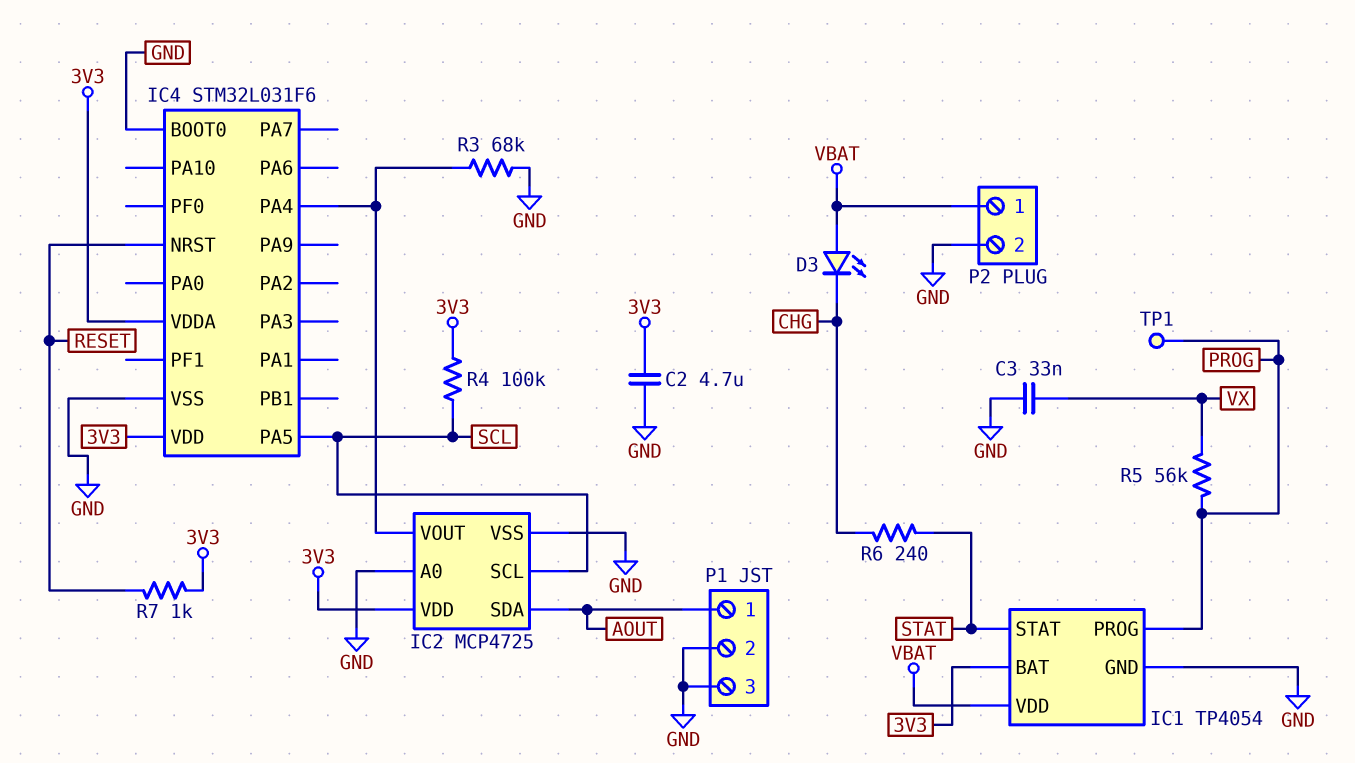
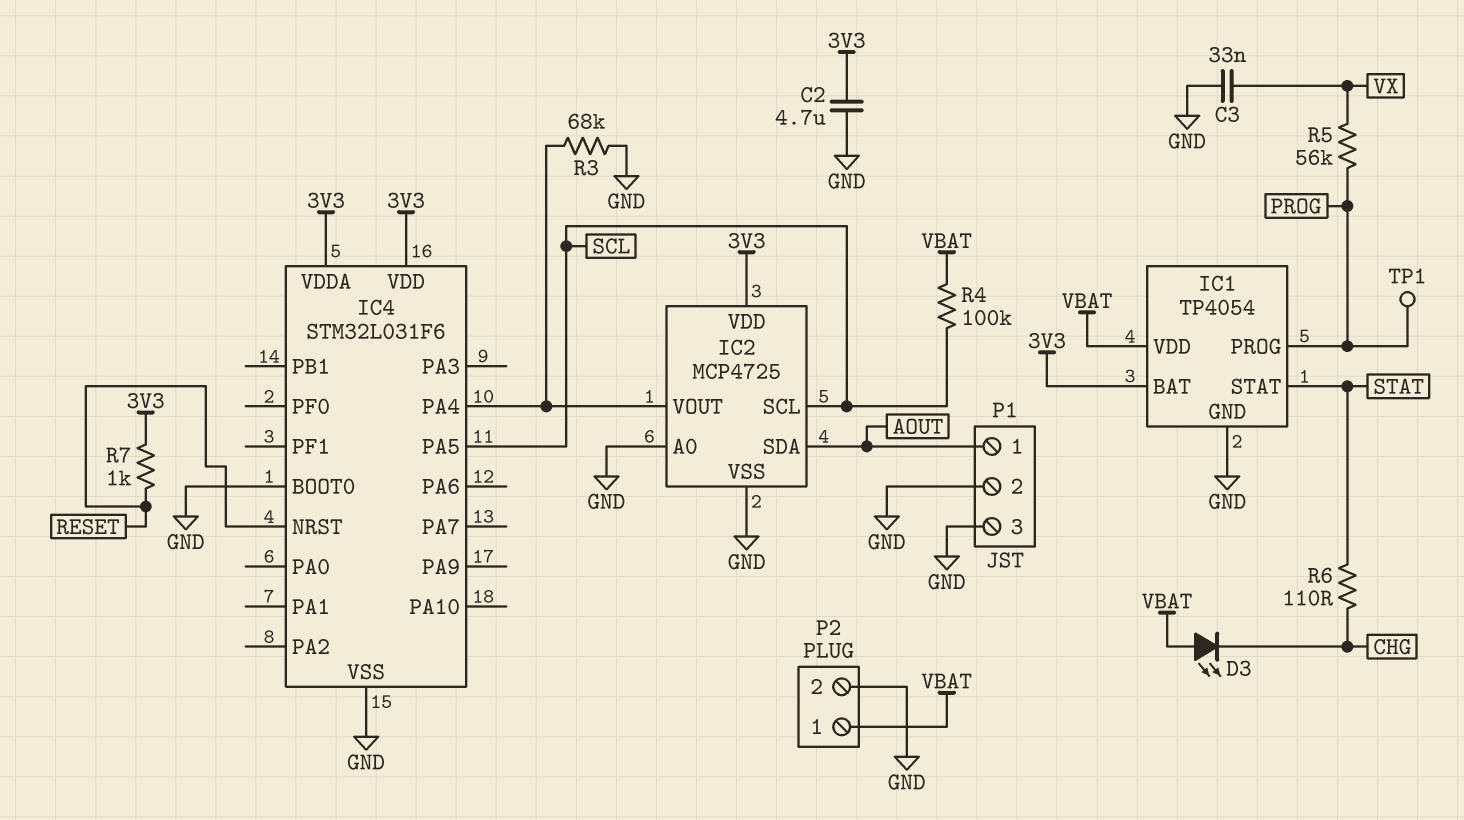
R4: 100k (3V3, SCL) -> 100k (SCL, VBAT)
R6: 240 (CHG, STAT) -> 110 (CHG, STAT)

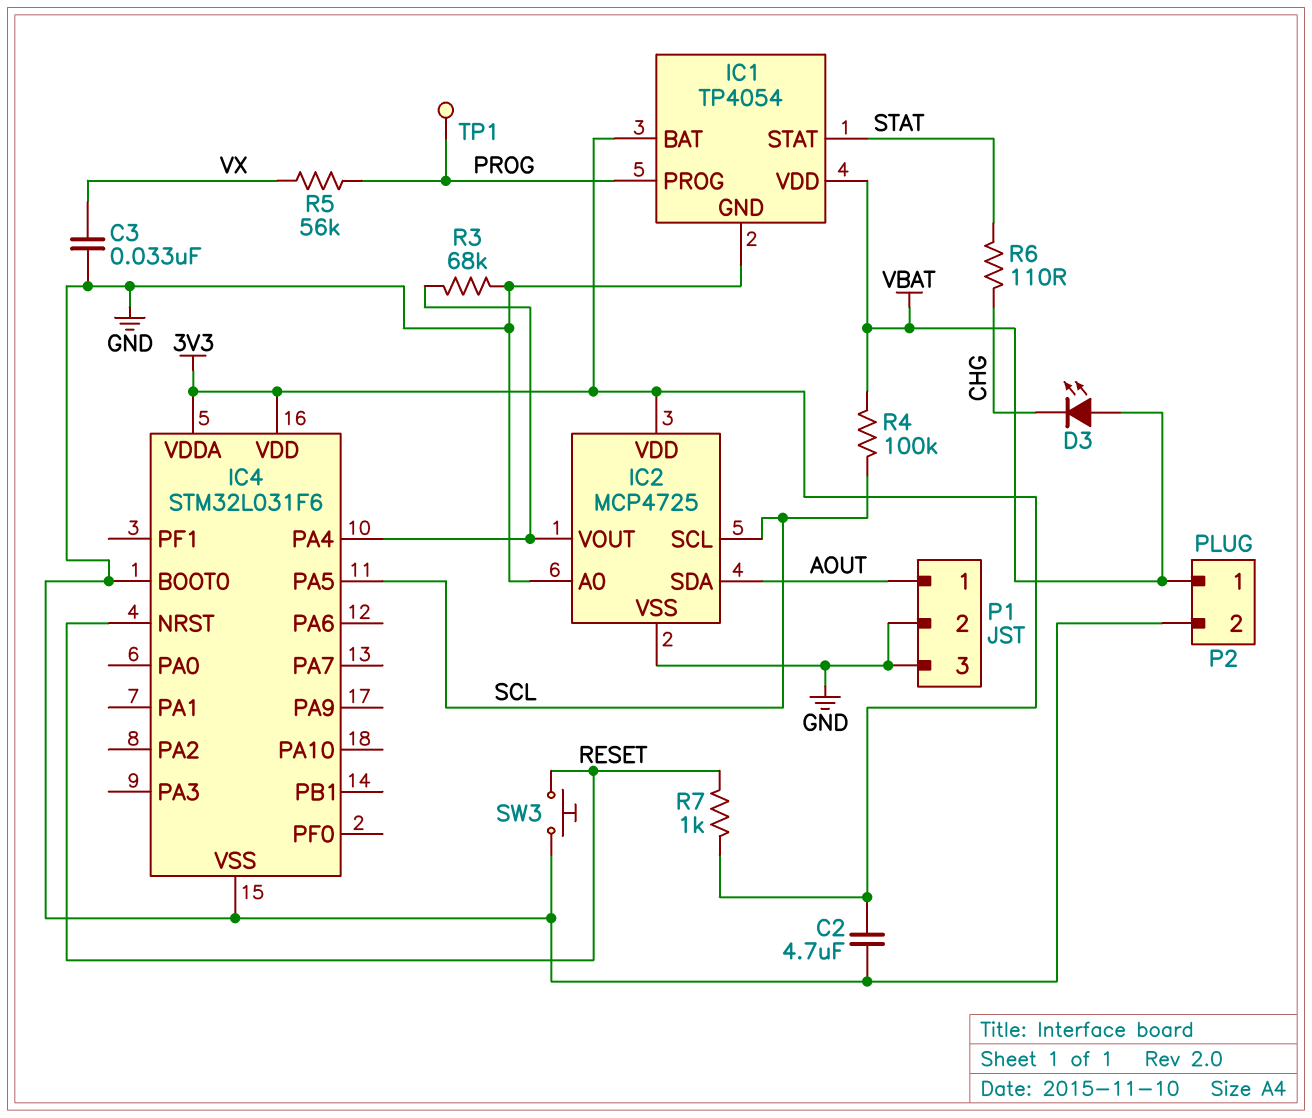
SW3: none -> button (GND, RESET)

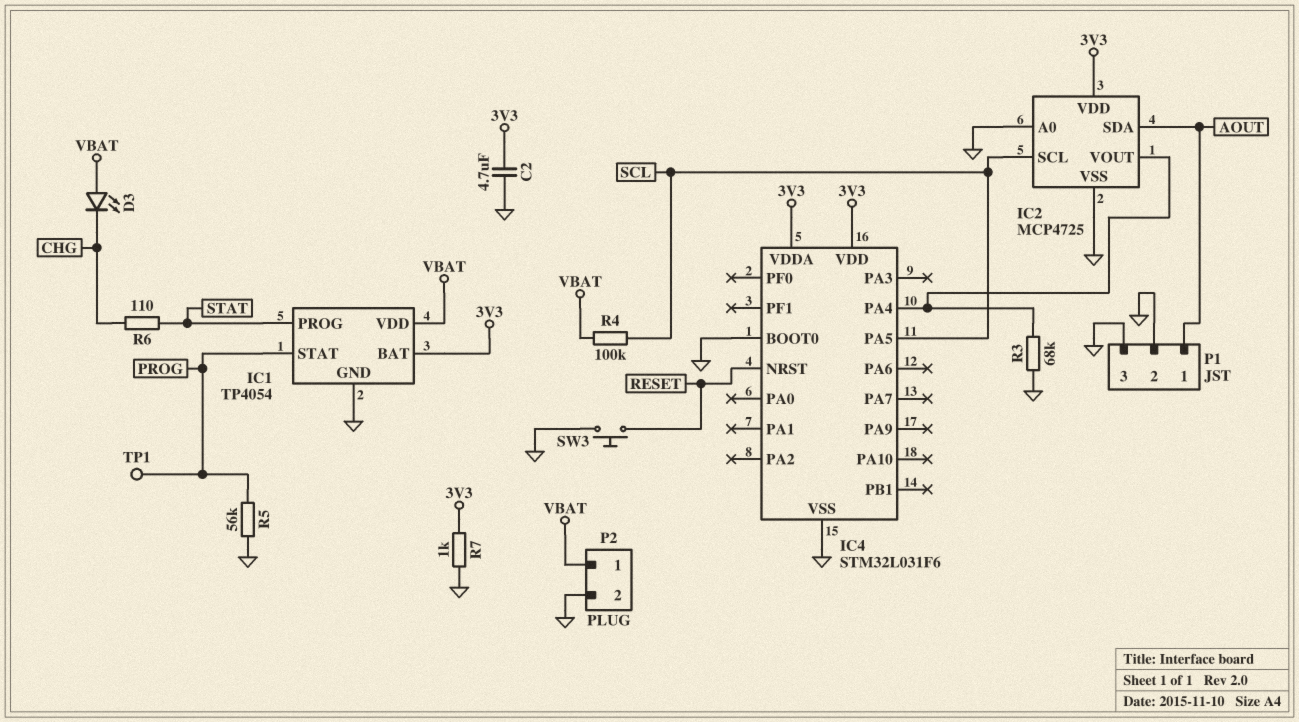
C3: 33nF (GND, VX) -> none
IC1 pin PROG: PROG -> STAT
IC1 pin STAT: STAT -> PROG
R5: 56k (PROG, VX) -> 56k (GND, PROG)
R7: 1k (3V3, RESET) -> 1k (3V3, GND)

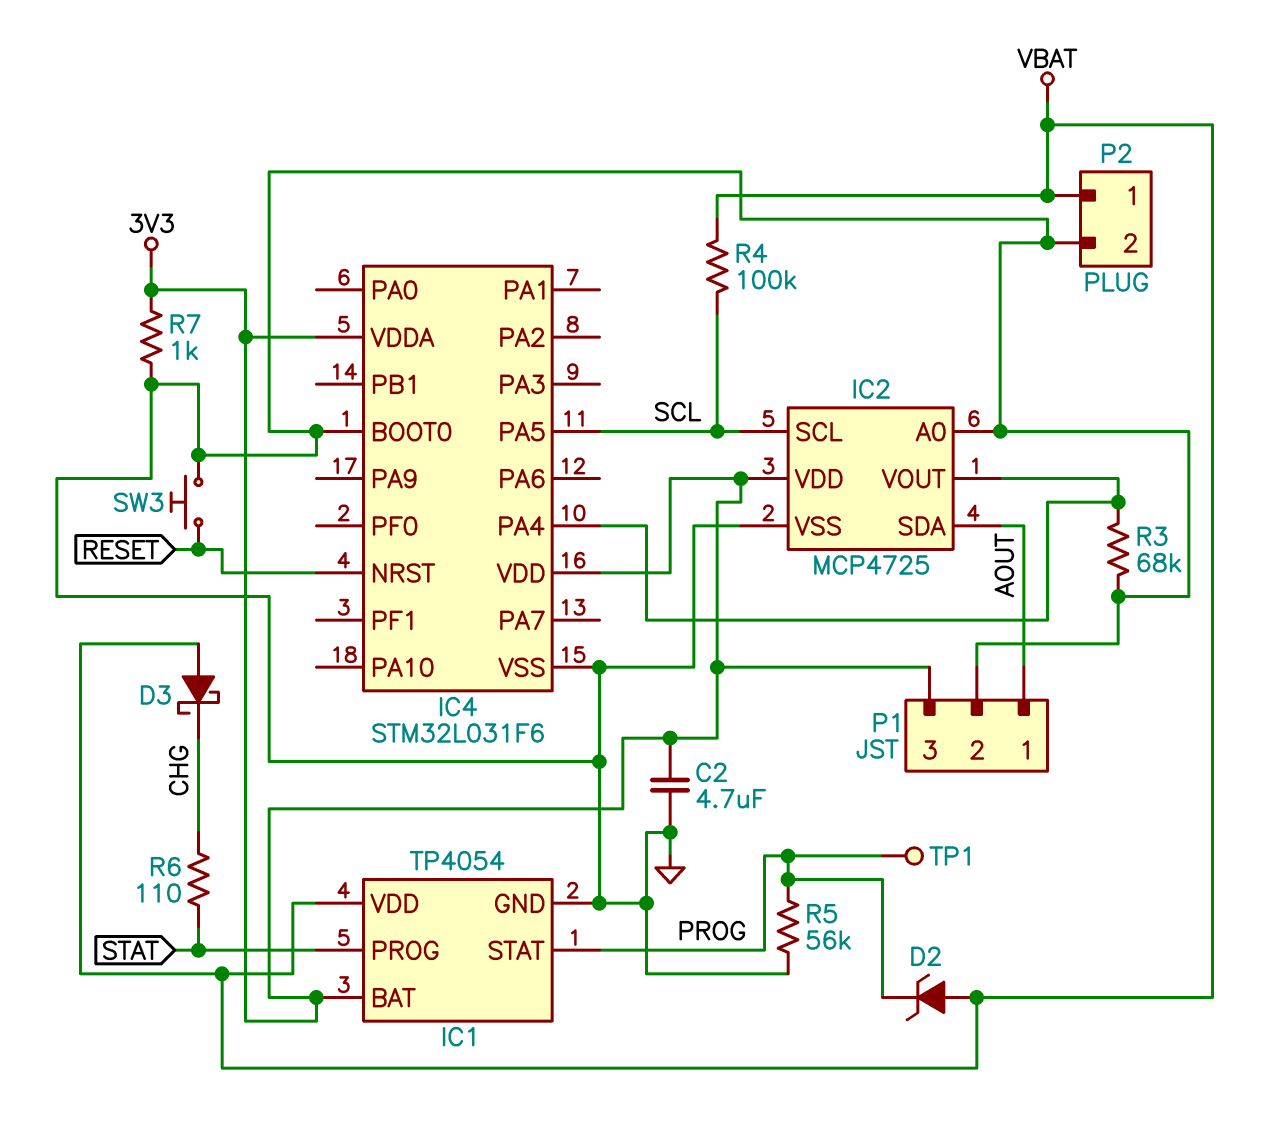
D2: none -> zener (A VBAT, K PROG)
D3: LED (A VBAT, K CHG) -> schottky (A VBAT, K CHG)
P1 pin 3: GND -> 3V3

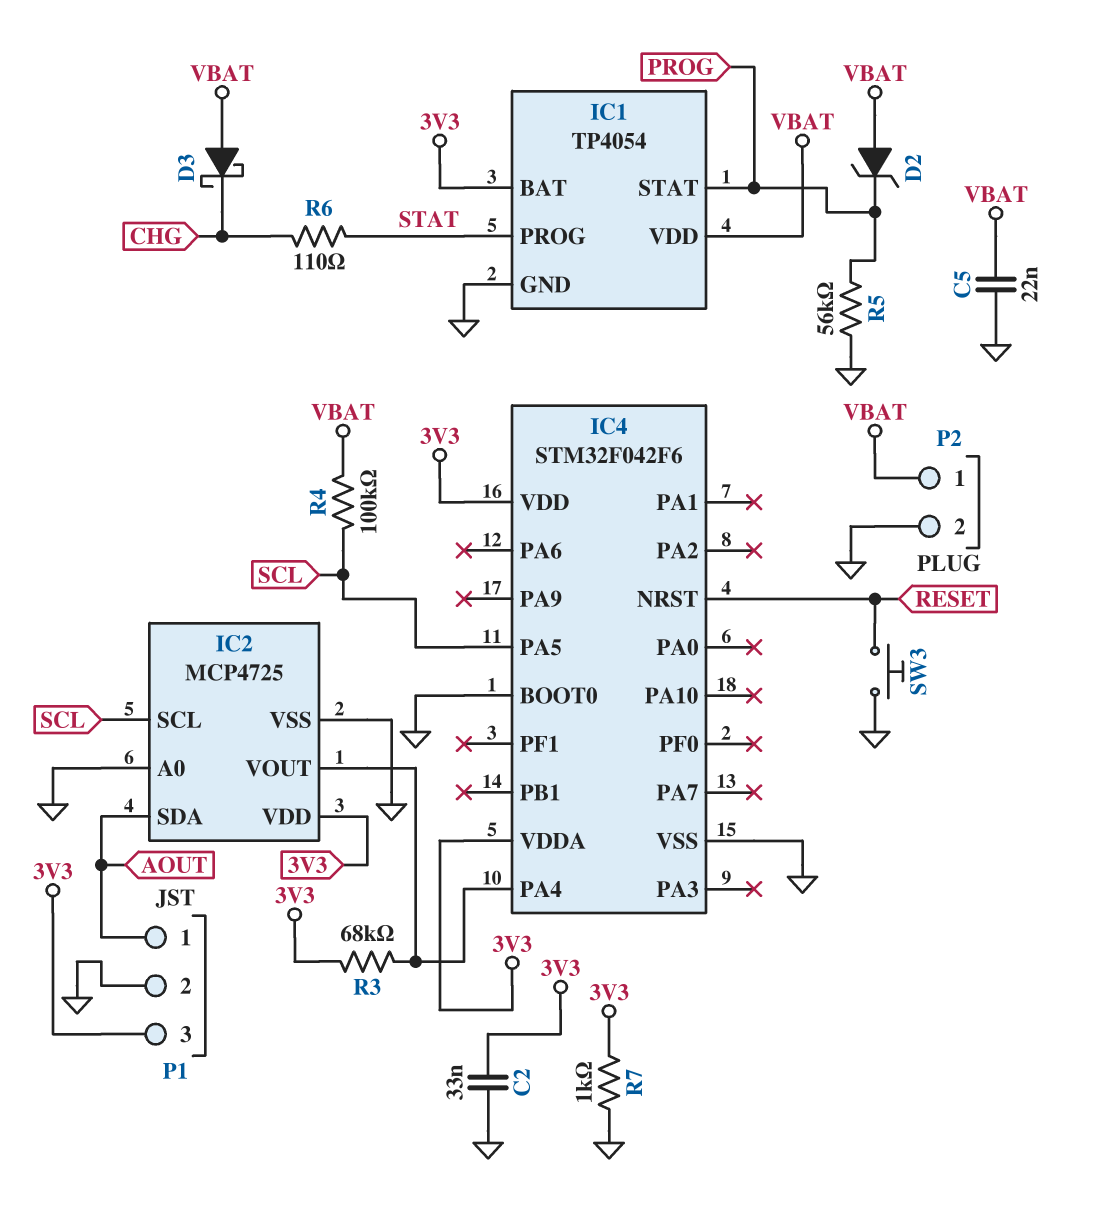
C2: 4.7uF (3V3, GND) -> 33nF (3V3, GND)
C5: none -> 22nF (GND, VBAT)
IC4: STM32L031F6 -> STM32F042F6
R3: 68k (GND, IC2/VOUT) -> 68k (3V3, IC2/VOUT)
TP1: test point (PROG) -> none

